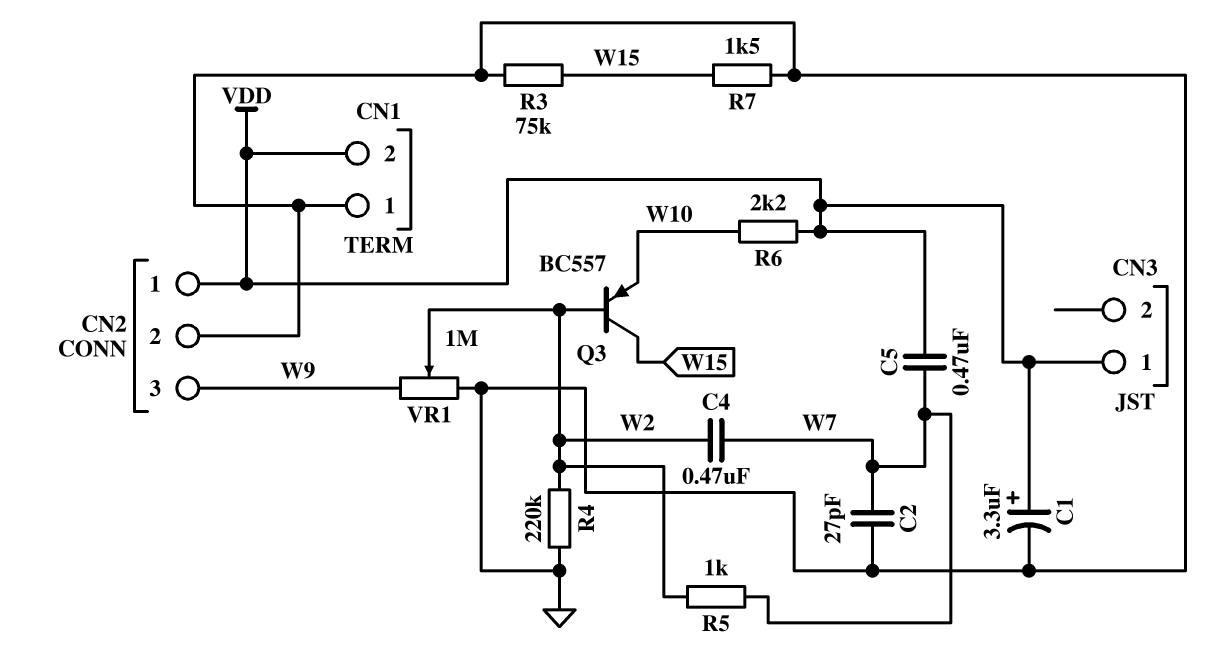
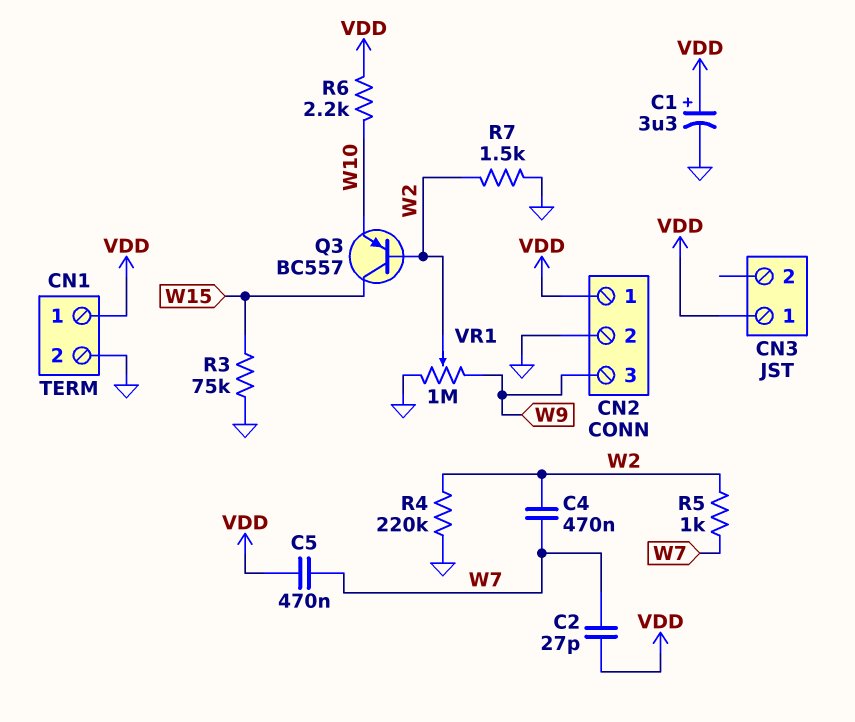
C2: 27pF (GND, W7) -> 27pF (VDD, W7)
CN1 pin 1: GND -> VDD
CN1 pin 2: VDD -> GND
R7: 1.5k (GND, W15) -> 1.5k (GND, W2)

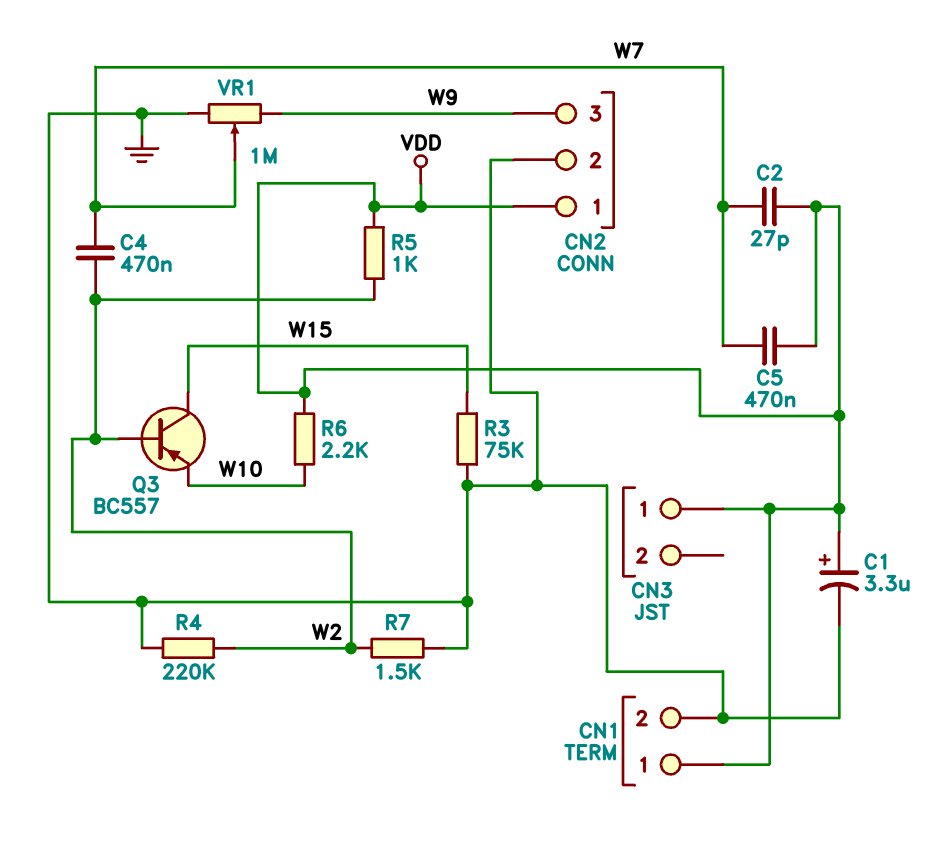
R5: 1k (W2, W7) -> 1k (VDD, W2)
VR1: 1M (GND, W9, wiper W2) -> 1M (GND, W9, wiper W7)

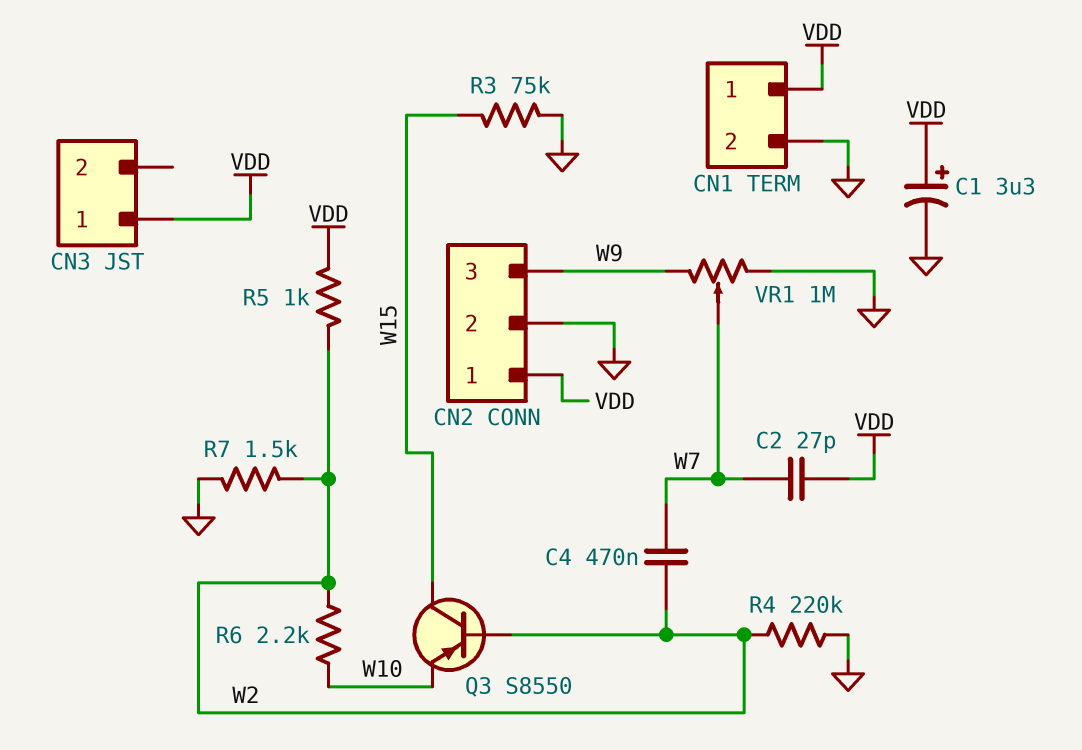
C5: 470nF (VDD, W7) -> none
Q3: PNP BC557 (B W2, C W15, E W10) -> PNP S8550 (B W2, C W15, E W10)
R6: 2.2k (VDD, W10) -> 2.2k (W2, W10)

